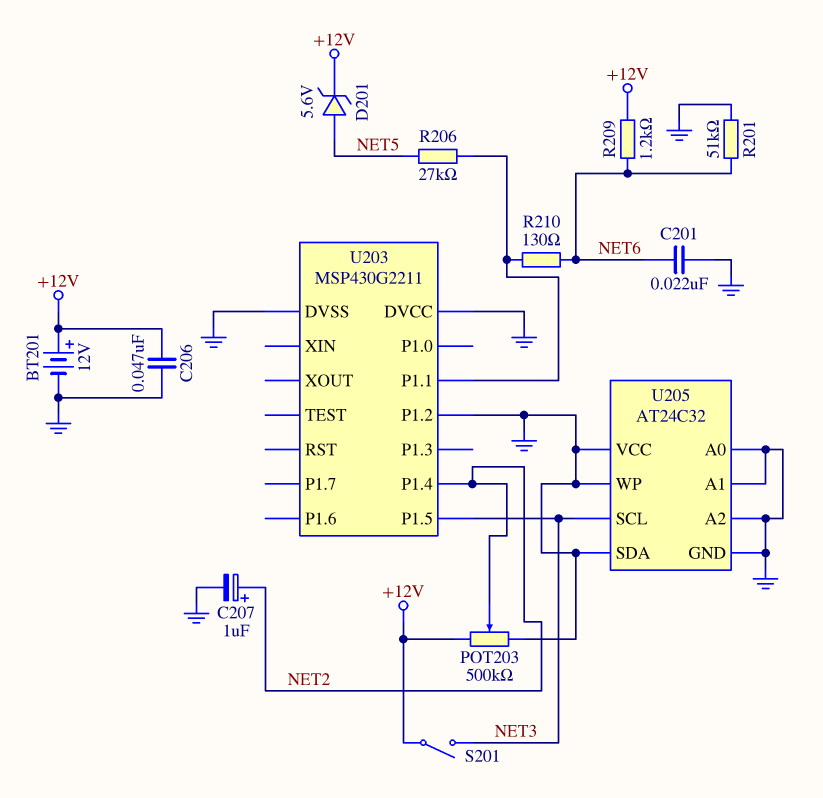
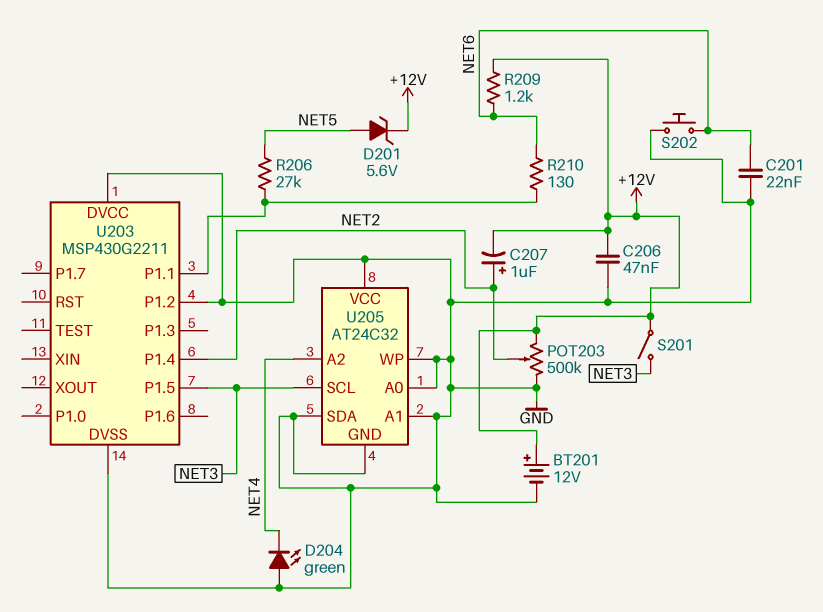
C207: 1uF (plus NET2, minus GND) -> 1uF (plus NET2, minus +12V)
D204: none -> LED green (A GND, K NET4)
R201: 51k (GND, NET6) -> none
S202: none -> button (GND, NET6)
U205 pin A2: GND -> NET4

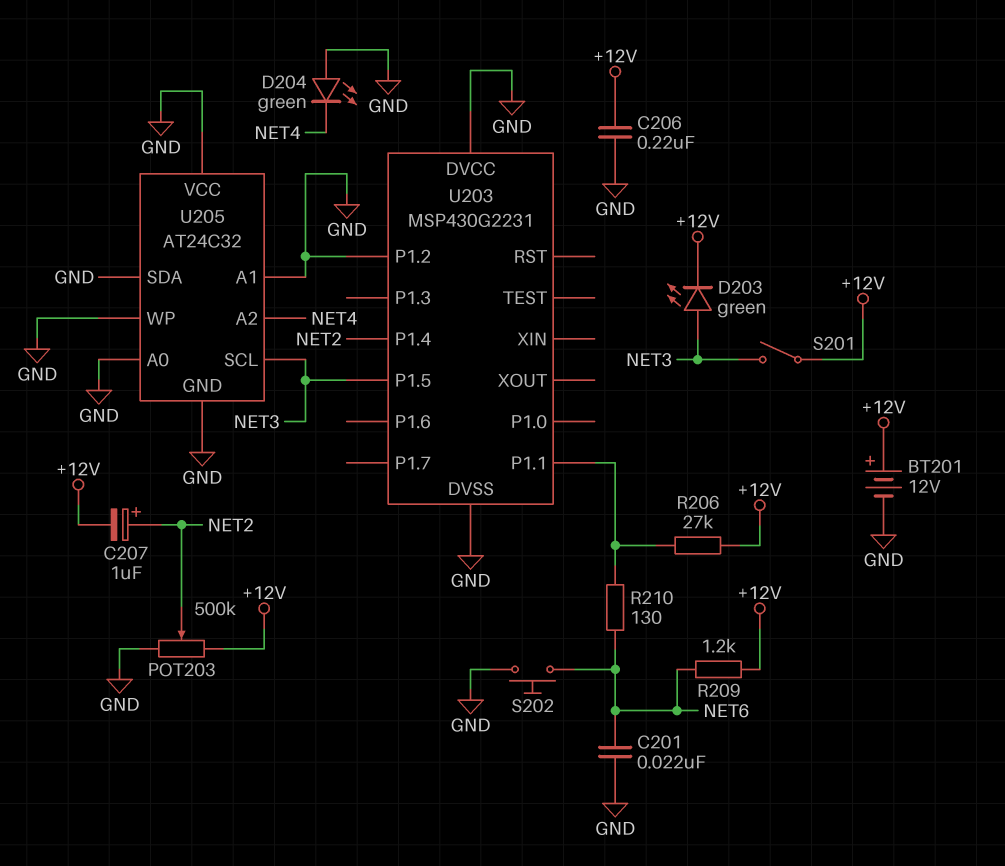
C206: 47nF (+12V, GND) -> 220nF (+12V, GND)
D201: zener 5.6V (A NET5, K +12V) -> none
D203: none -> LED green (A NET3, K +12V)
R206: 27k (NET5, U203/P1.1) -> 27k (+12V, U203/P1.1)
U203: MSP430G2211 -> MSP430G2231

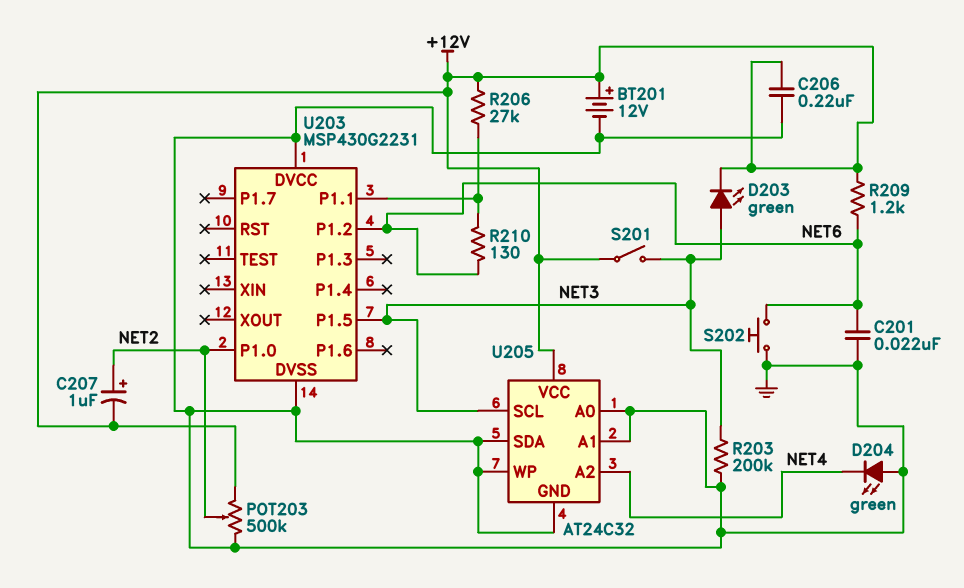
R203: none -> 200k (GND, NET3)
U203 pin P1.0: none -> NET2
U203 pin P1.2: GND -> NET6
U203 pin P1.4: NET2 -> none
U205 pin VCC: GND -> +12V

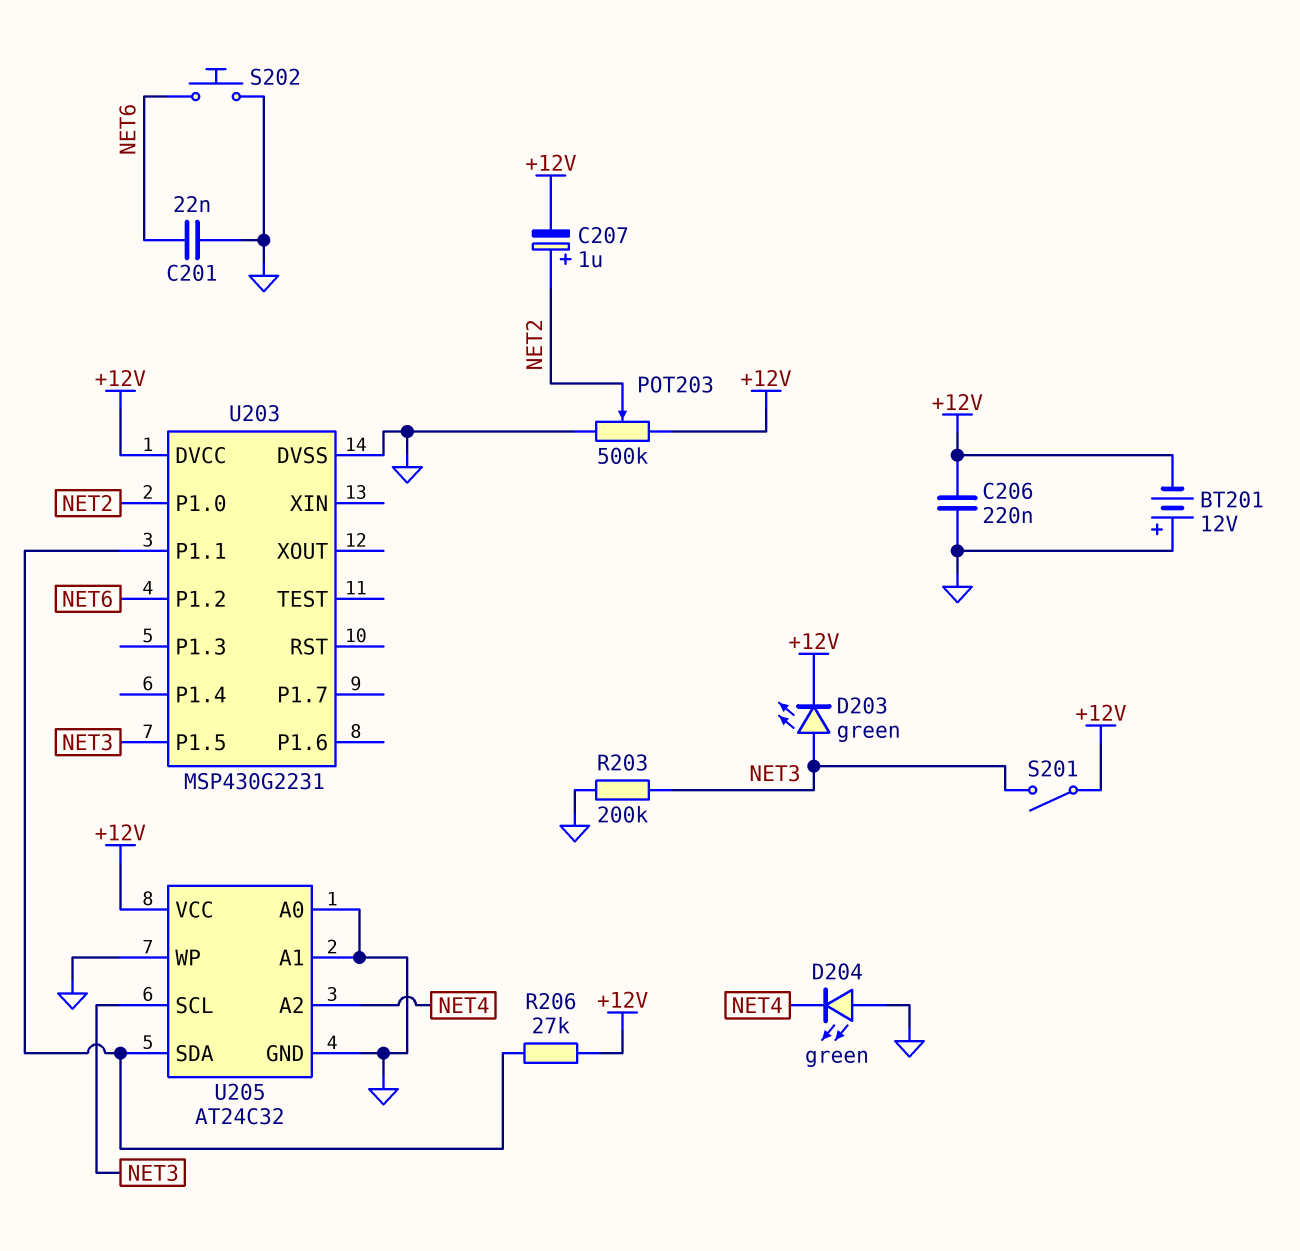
BT201: 12V (plus +12V, minus GND) -> 12V (plus GND, minus +12V)
R209: 1.2k (+12V, NET6) -> none
R210: 130 (NET6, U203/P1.1) -> none
U203 pin DVCC: GND -> +12V
U205 pin SDA: GND -> U203/P1.1

